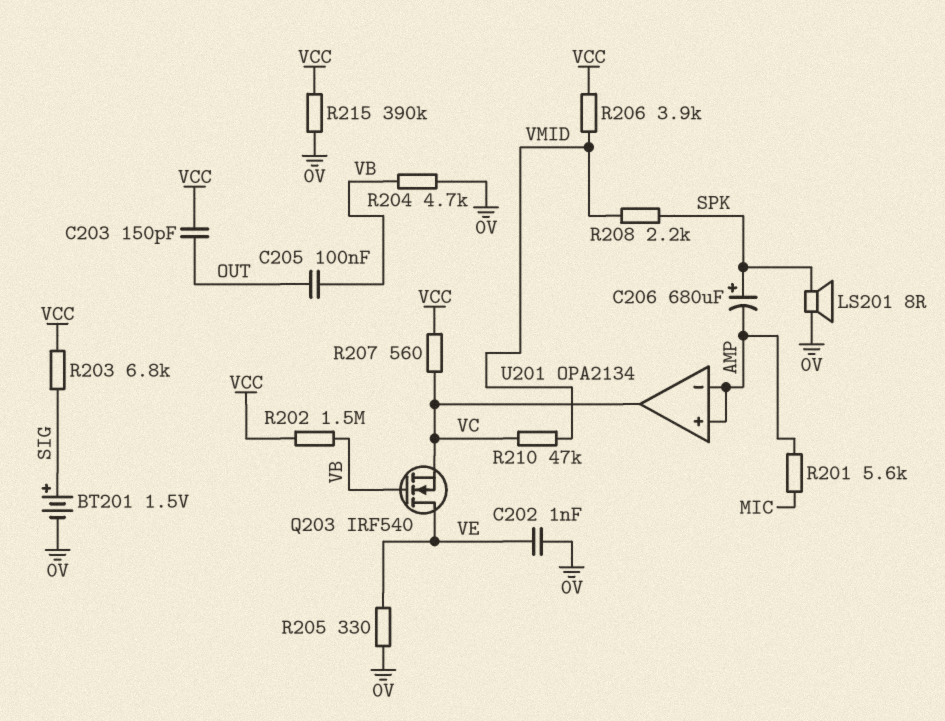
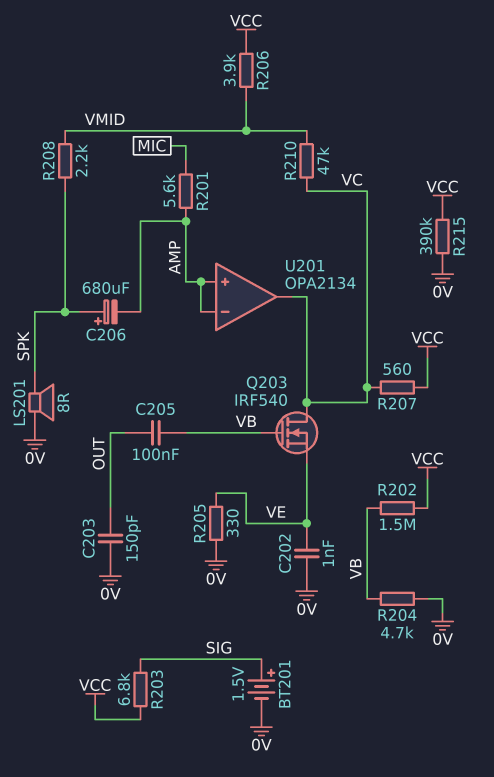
C203: 150pF (OUT, VCC) -> 150pF (0V, OUT)
Q203: NMOS IRF540 (G VB, D VE, S VC) -> NMOS IRF540 (G VB, D VC, S VE)

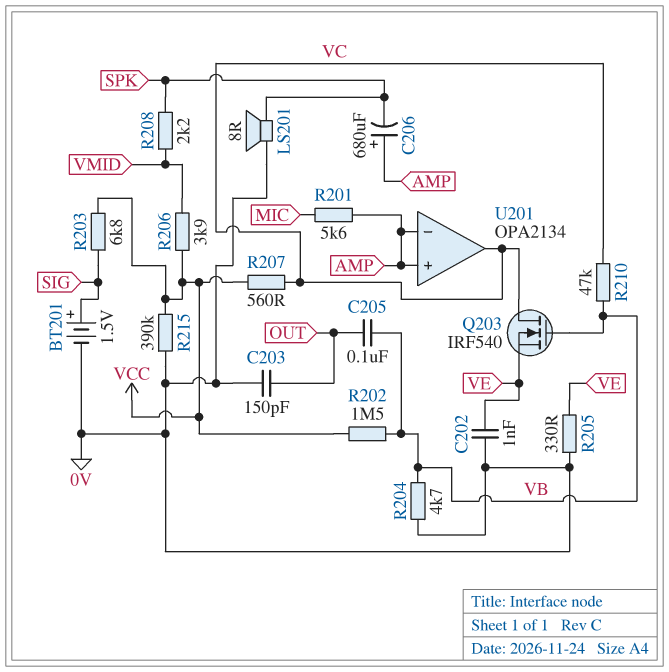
C206: 680uF (plus SPK, minus AMP) -> 680uF (plus AMP, minus SPK)
R210: 47k (VC, VMID) -> 47k (VB, VC)

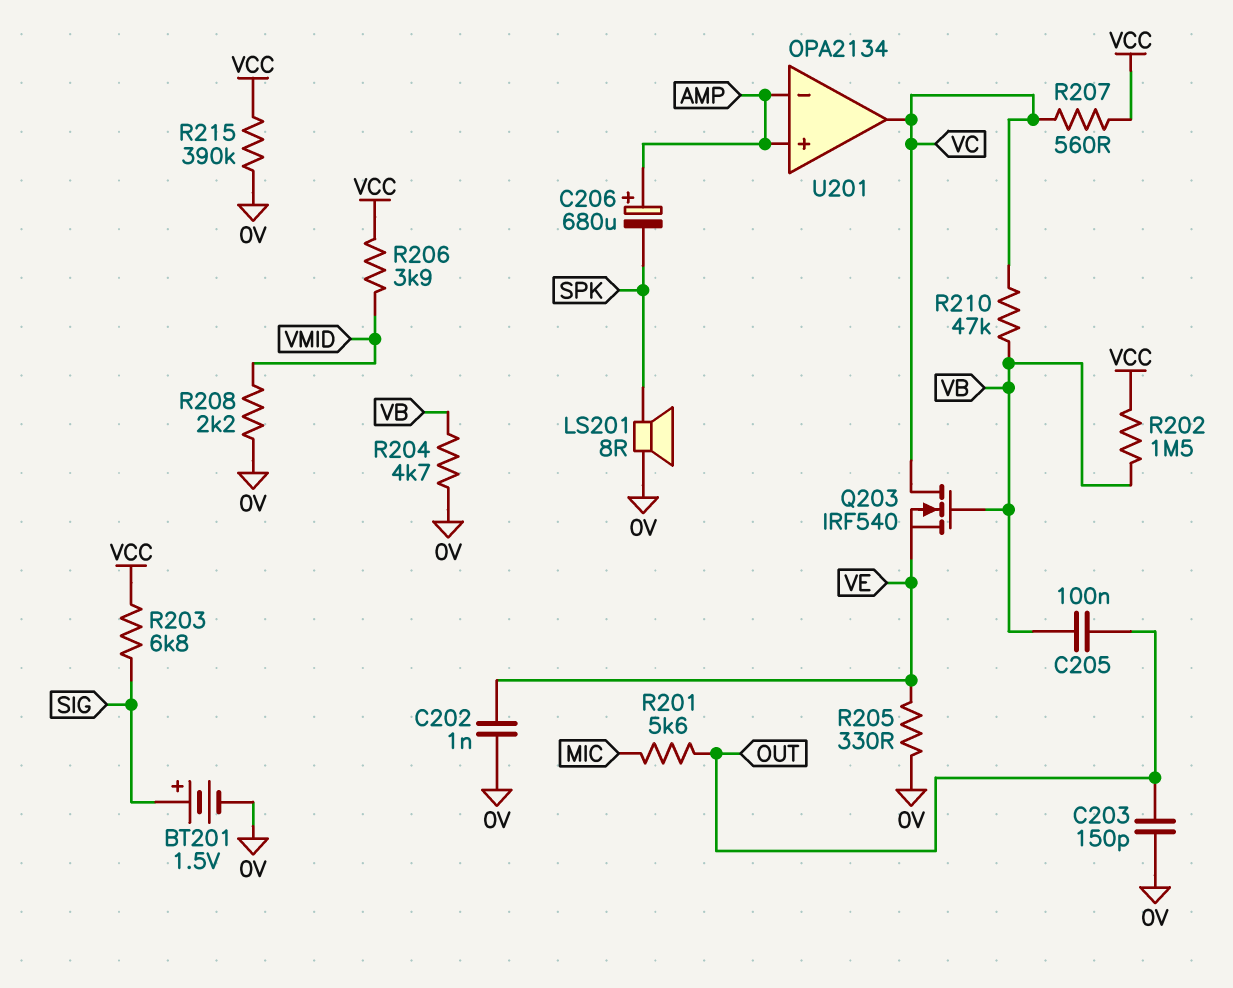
R201: 5.6k (AMP, MIC) -> 5.6k (MIC, OUT)
R208: 2.2k (SPK, VMID) -> 2.2k (0V, VMID)

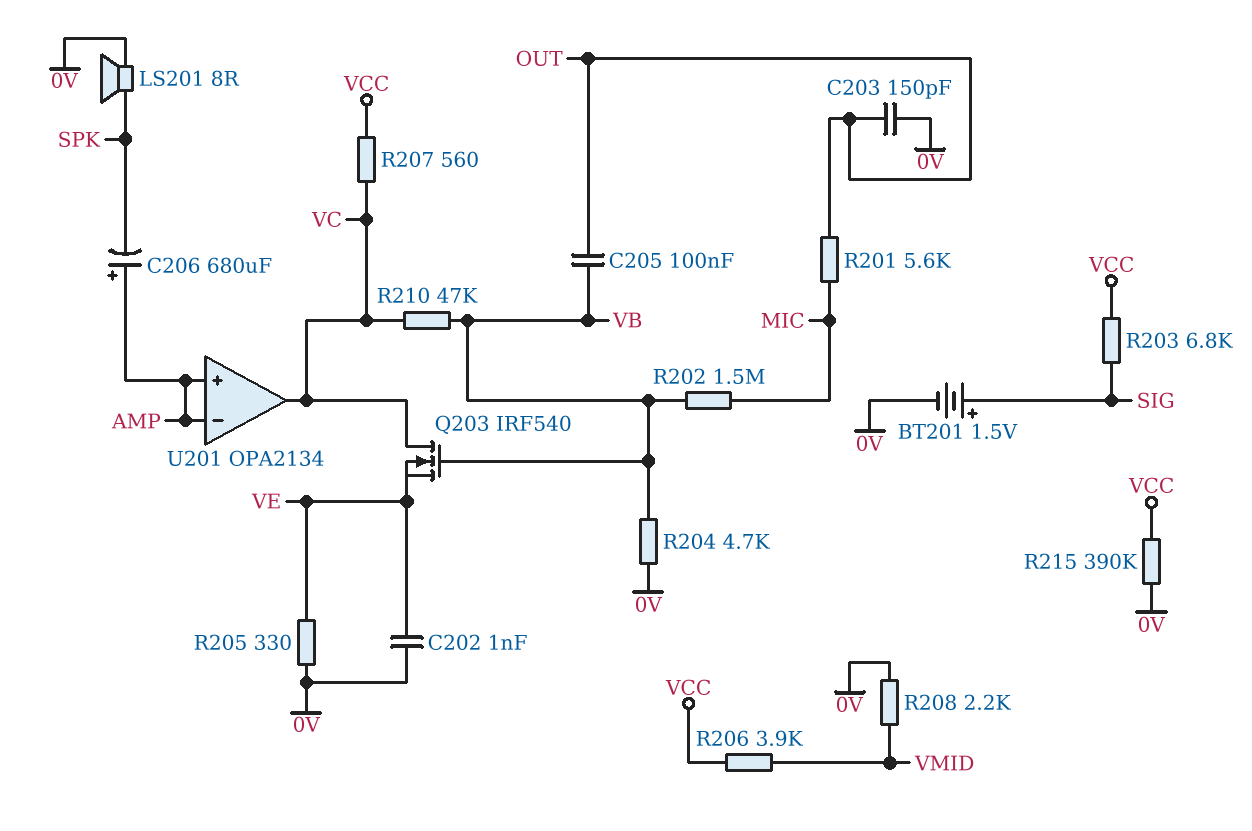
R202: 1.5M (VB, VCC) -> 1.5M (MIC, VB)

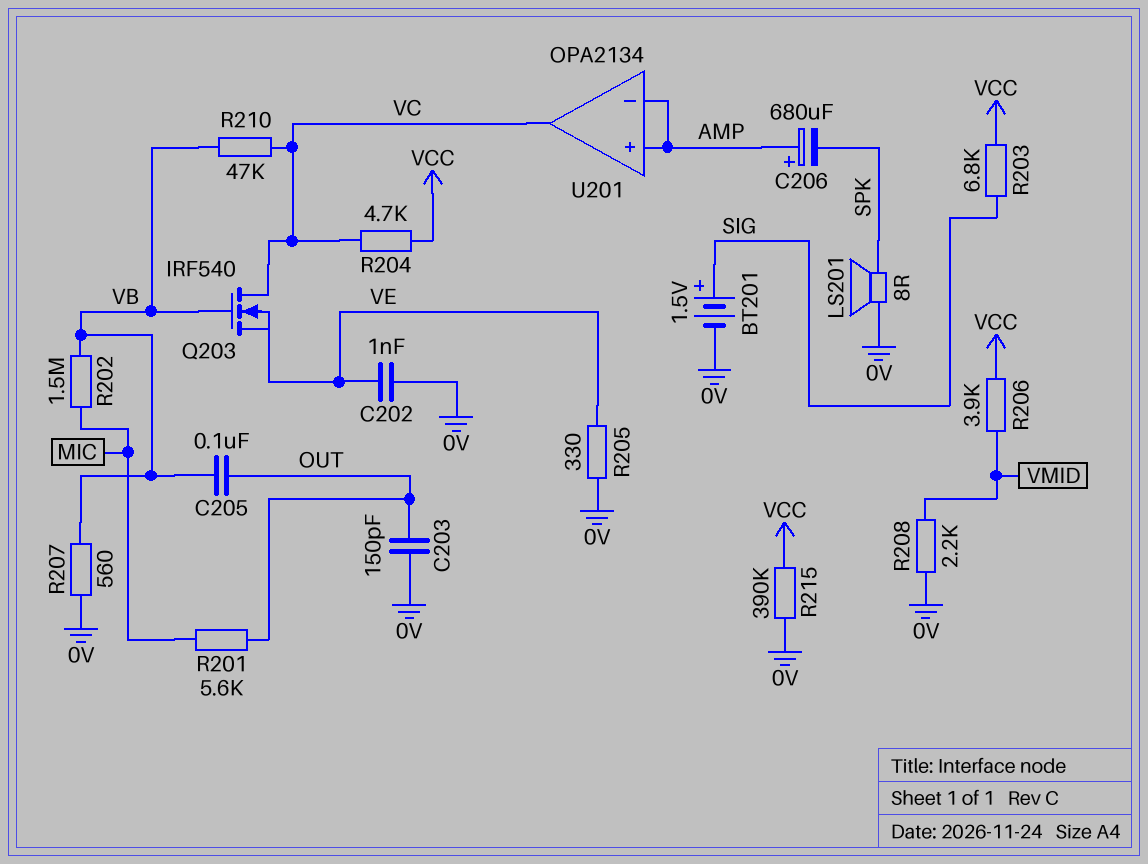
R204: 4.7k (0V, VB) -> 4.7k (VC, VCC)
R207: 560 (VC, VCC) -> 560 (0V, VB)

